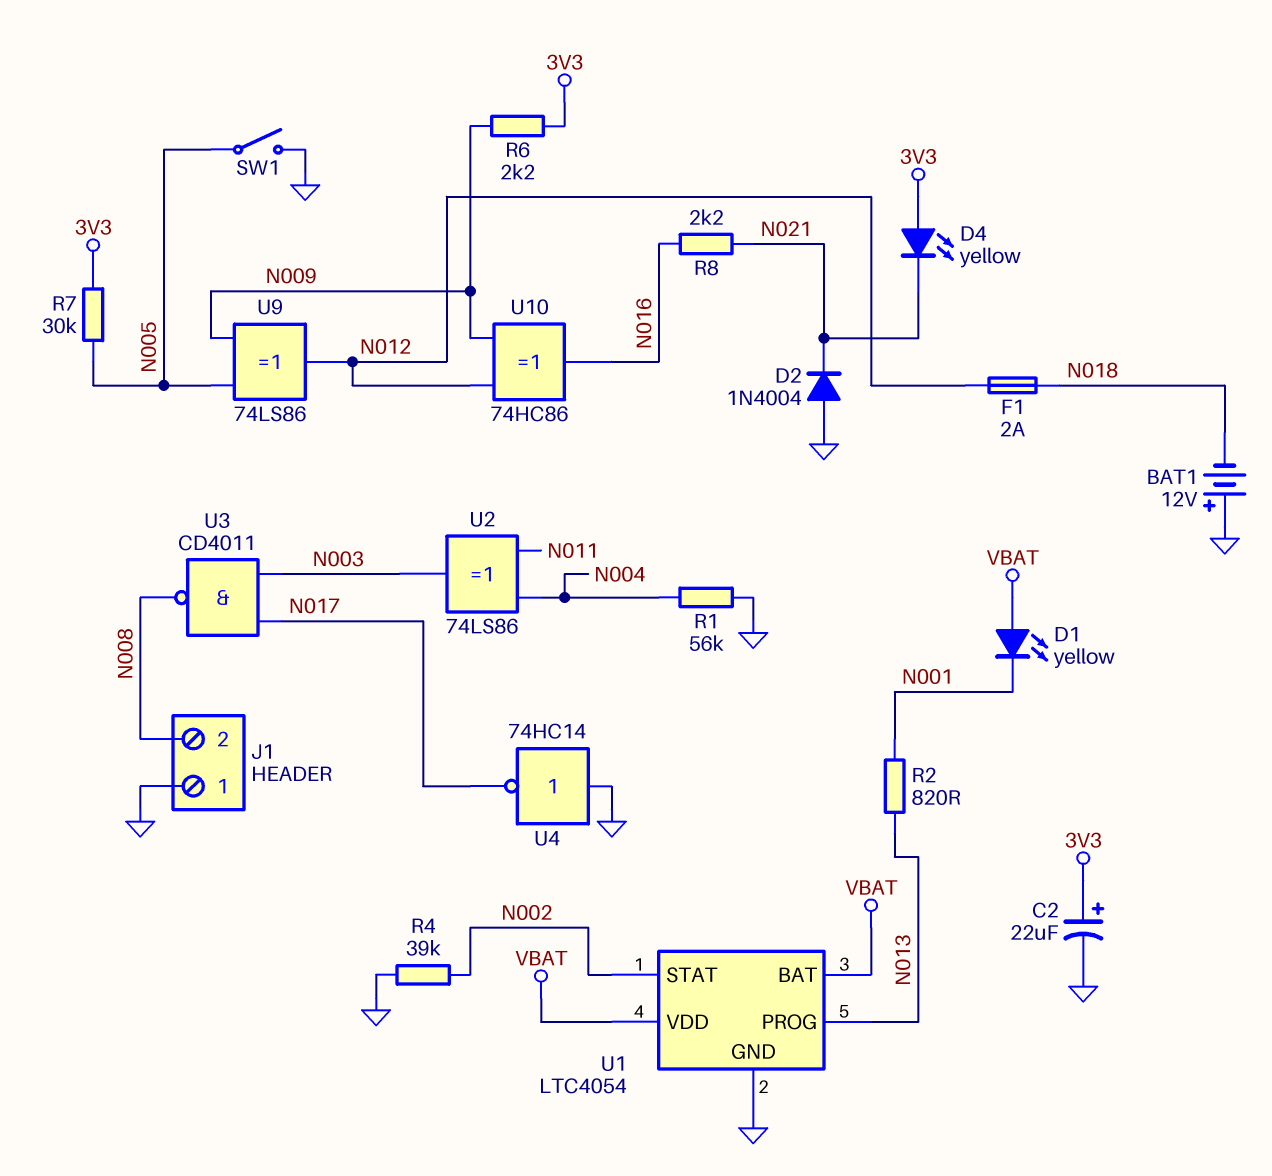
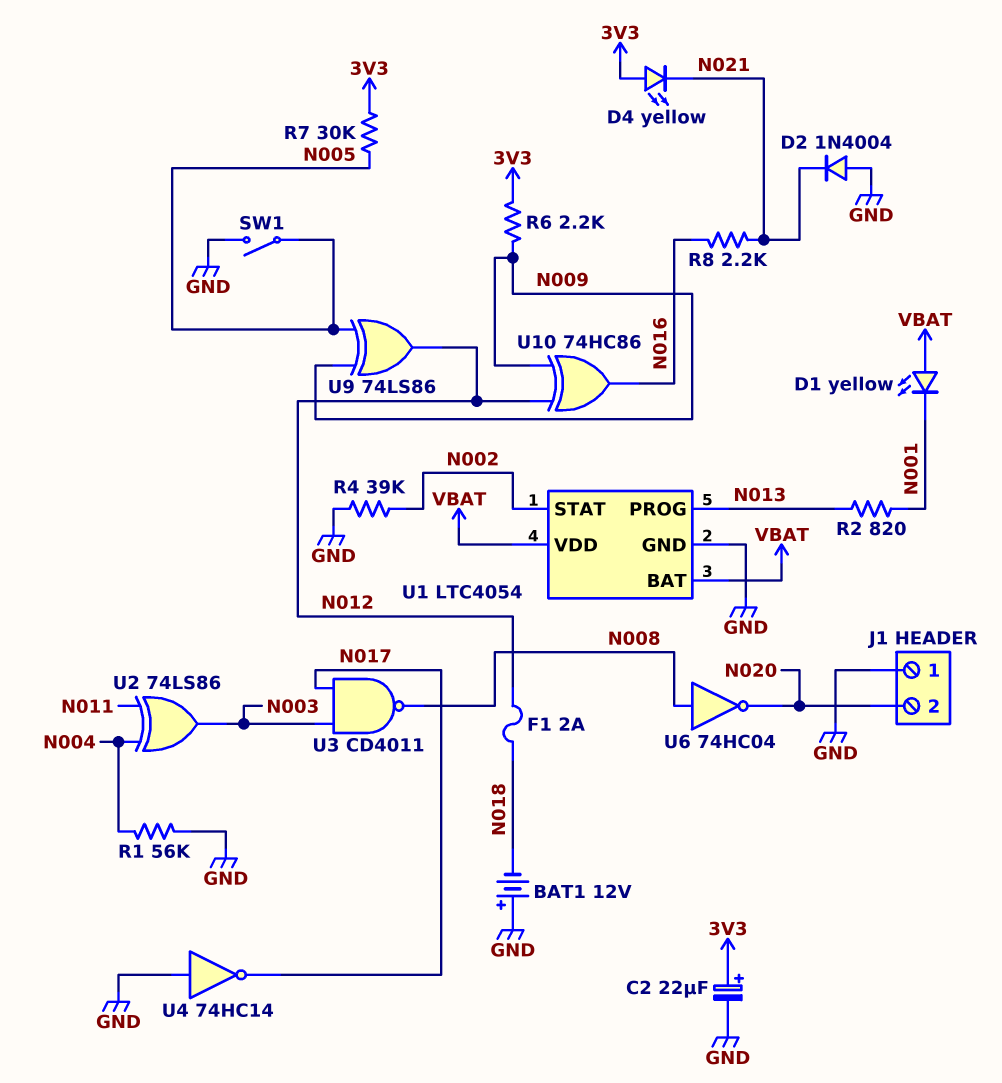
J1 pin 2: N008 -> N020
U6: none -> NOT 74HC04 (in N008, out N020)

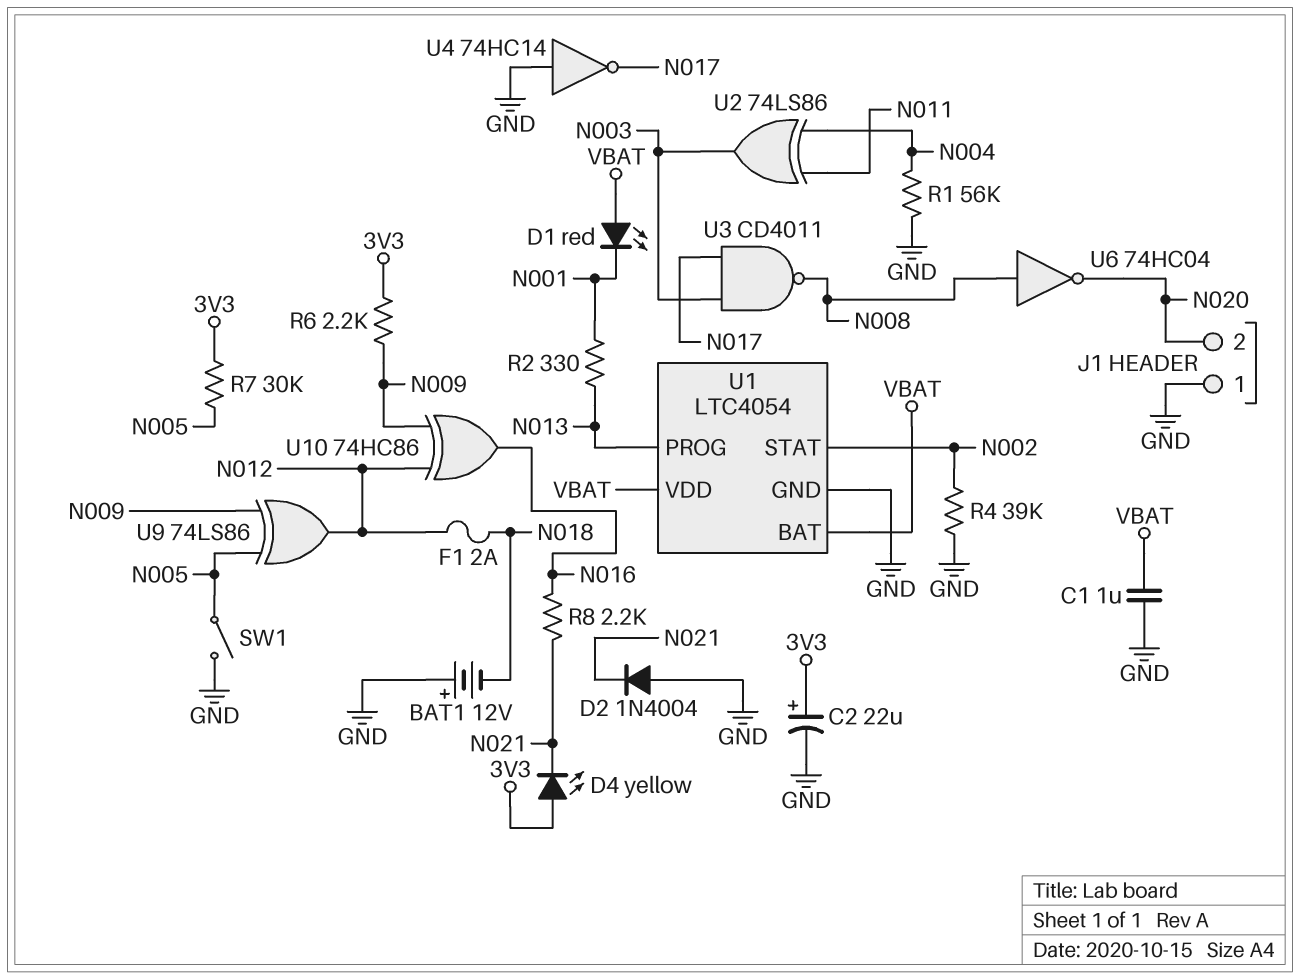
C1: none -> 1uF (GND, VBAT)
D1: LED yellow (A VBAT, K N001) -> LED red (A VBAT, K N001)
R2: 820 (N001, N013) -> 330 (N001, N013)

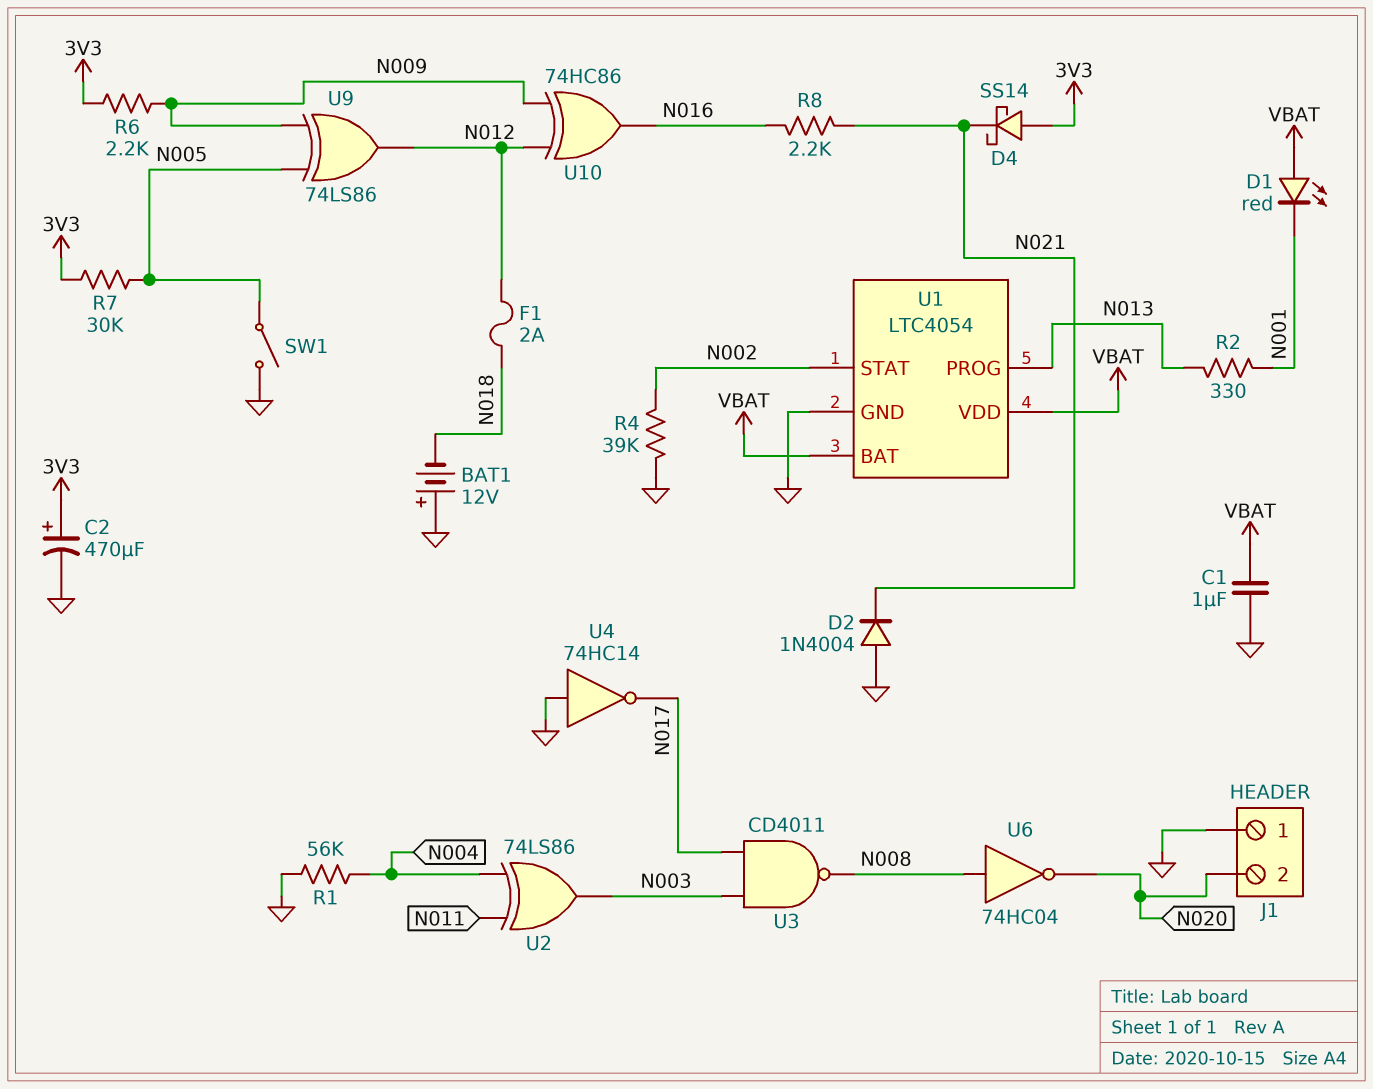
C2: 22uF (plus 3V3, minus GND) -> 470uF (plus 3V3, minus GND)
D4: LED yellow (A 3V3, K N021) -> schottky SS14 (A 3V3, K N021)

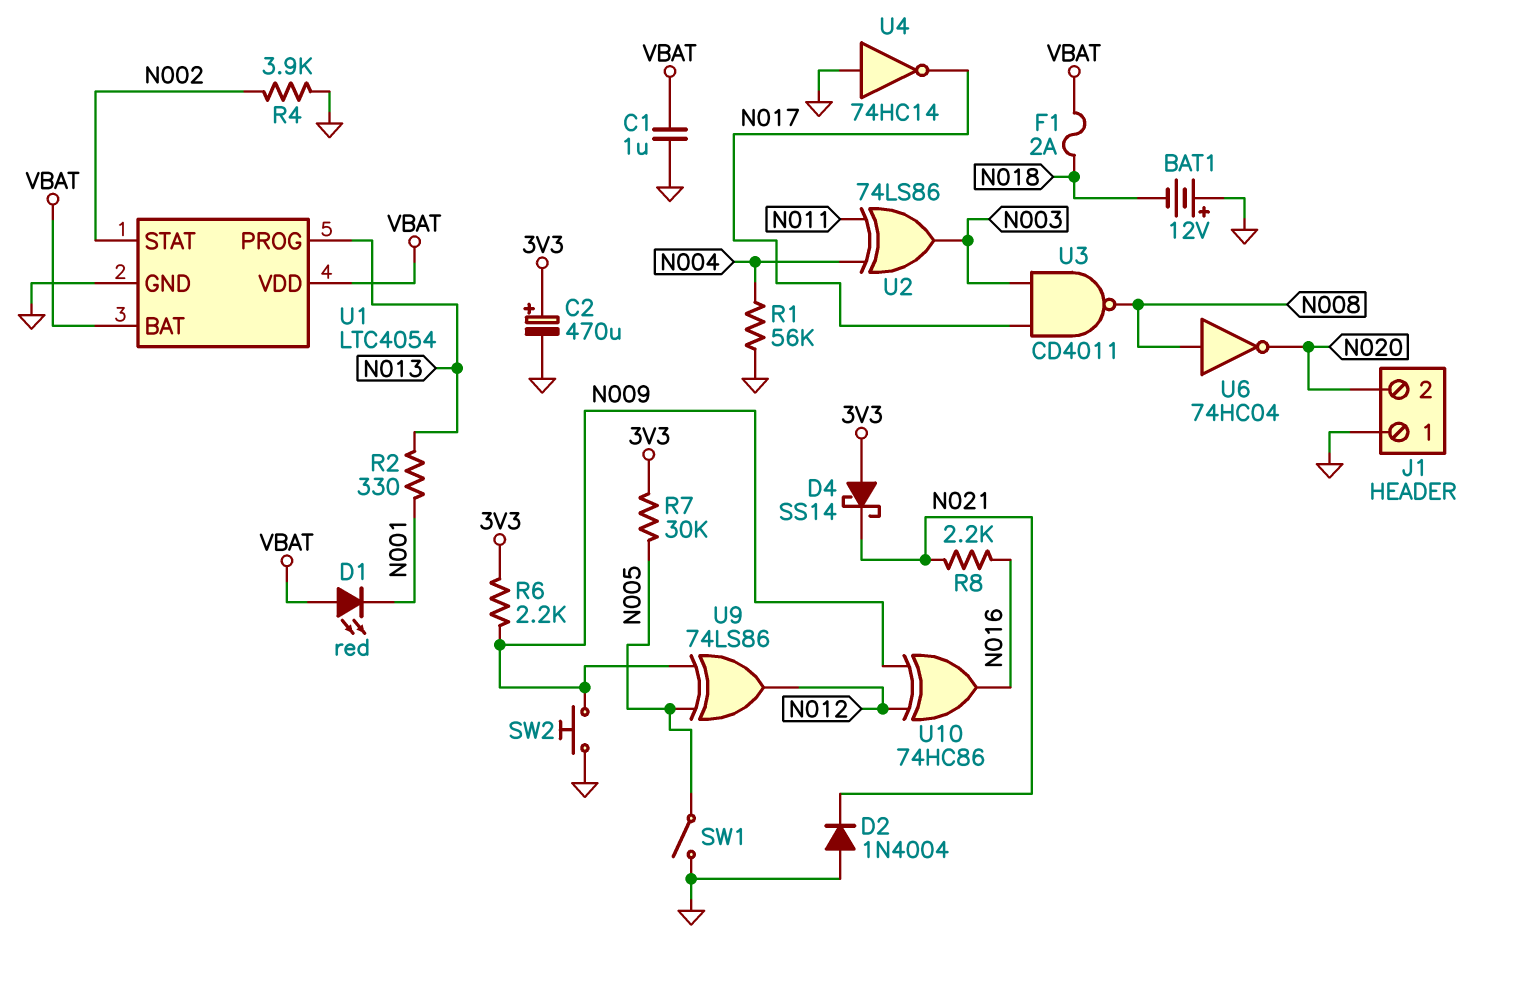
F1: 2A (N012, N018) -> 2A (N018, VBAT)
R4: 39k (GND, N002) -> 3.9k (GND, N002)
SW2: none -> button (GND, N009)

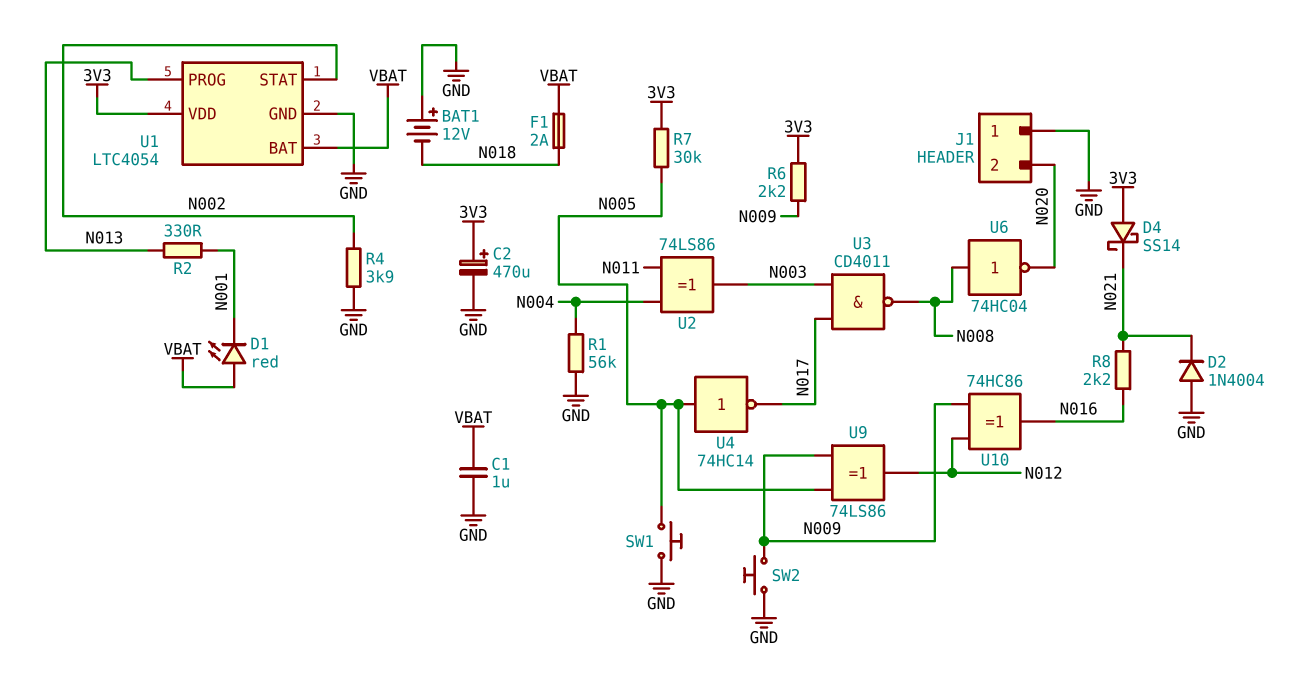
SW1: switch (GND, N005) -> button (GND, N005)
U1 pin VDD: VBAT -> 3V3
U4: NOT 74HC14 (in GND, out N017) -> NOT 74HC14 (in N005, out N017)

